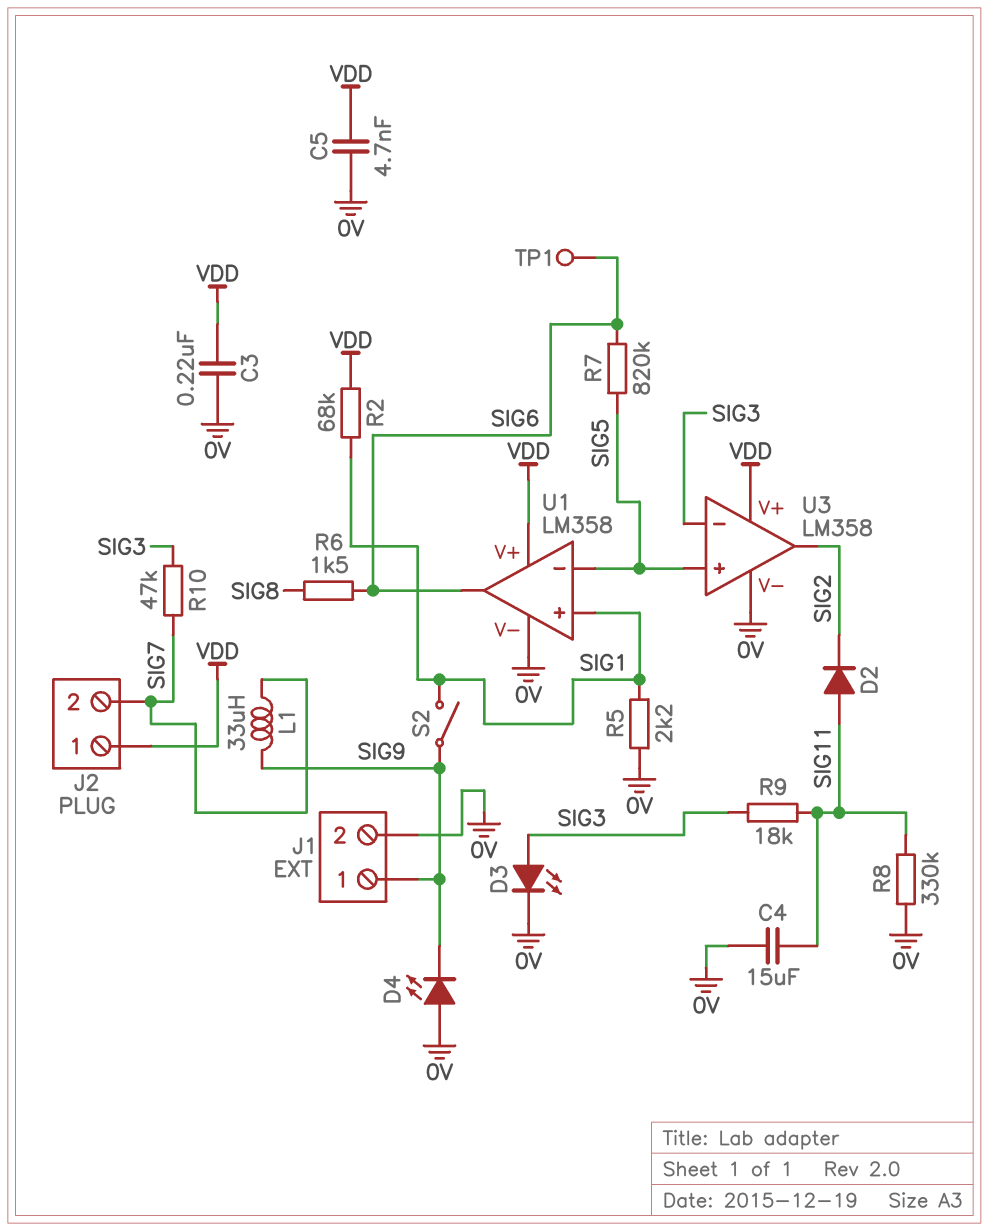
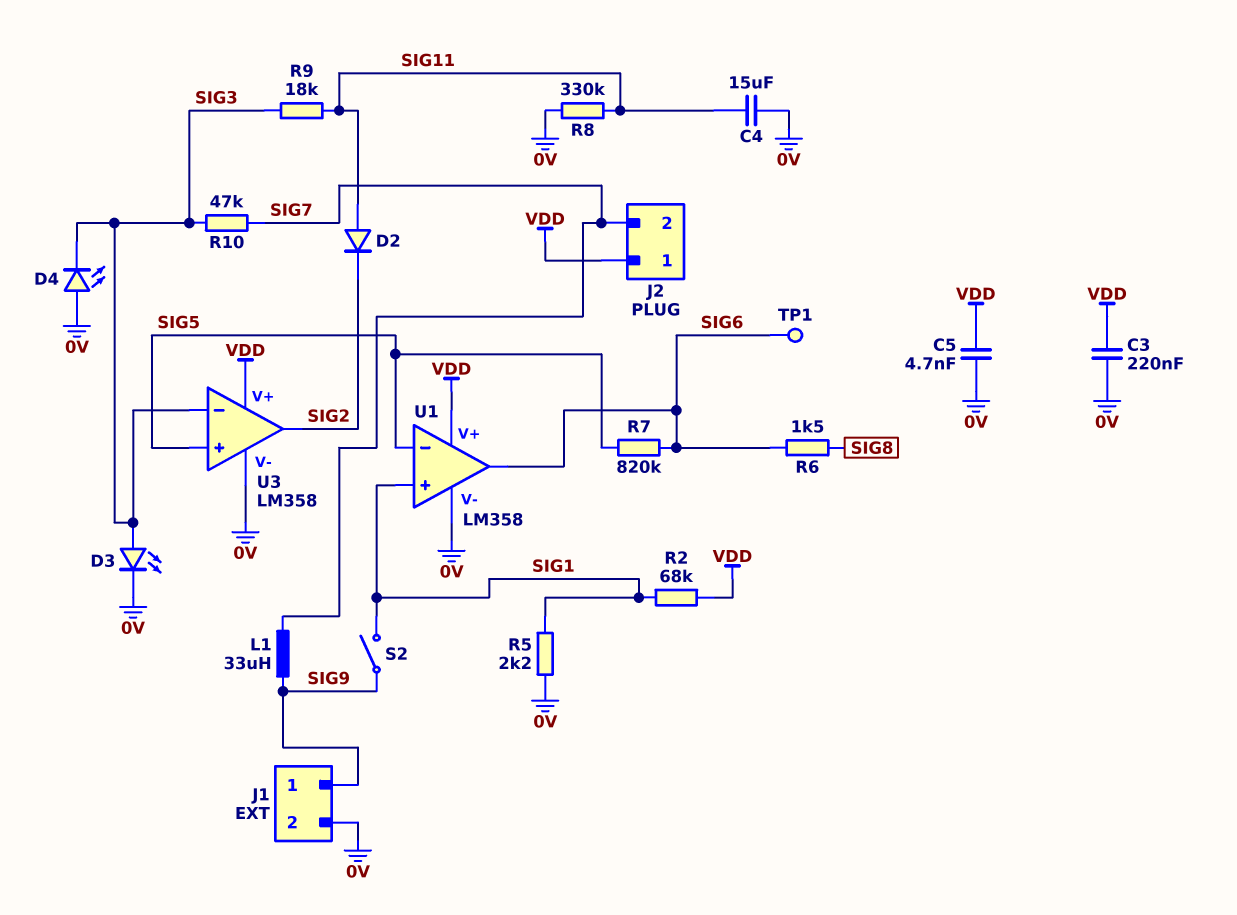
D4: LED (A 0V, K SIG9) -> LED (A 0V, K SIG3)

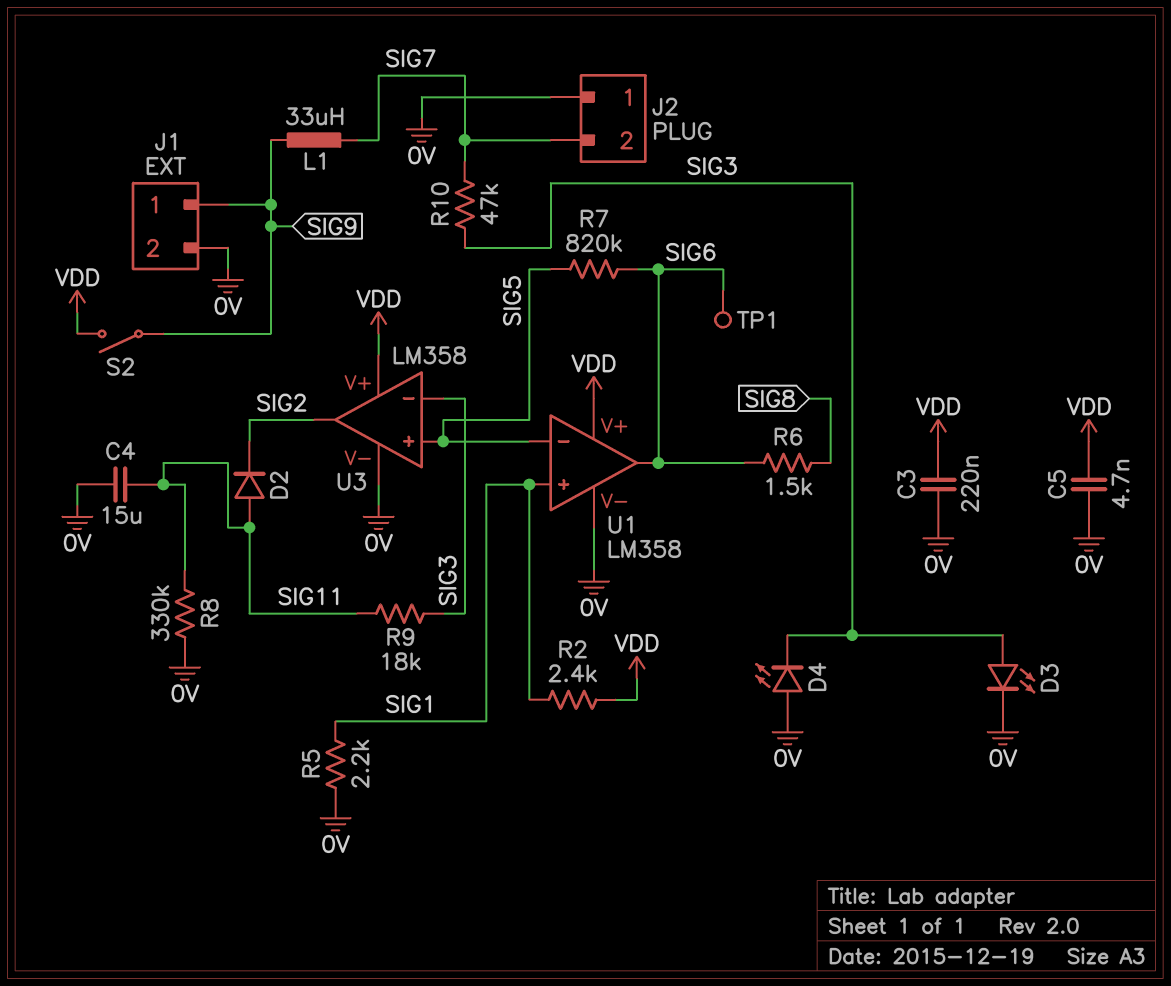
J2 pin 1: VDD -> 0V
R2: 68k (SIG1, VDD) -> 2.4k (SIG1, VDD)
S2: switch (SIG1, SIG9) -> switch (SIG9, VDD)

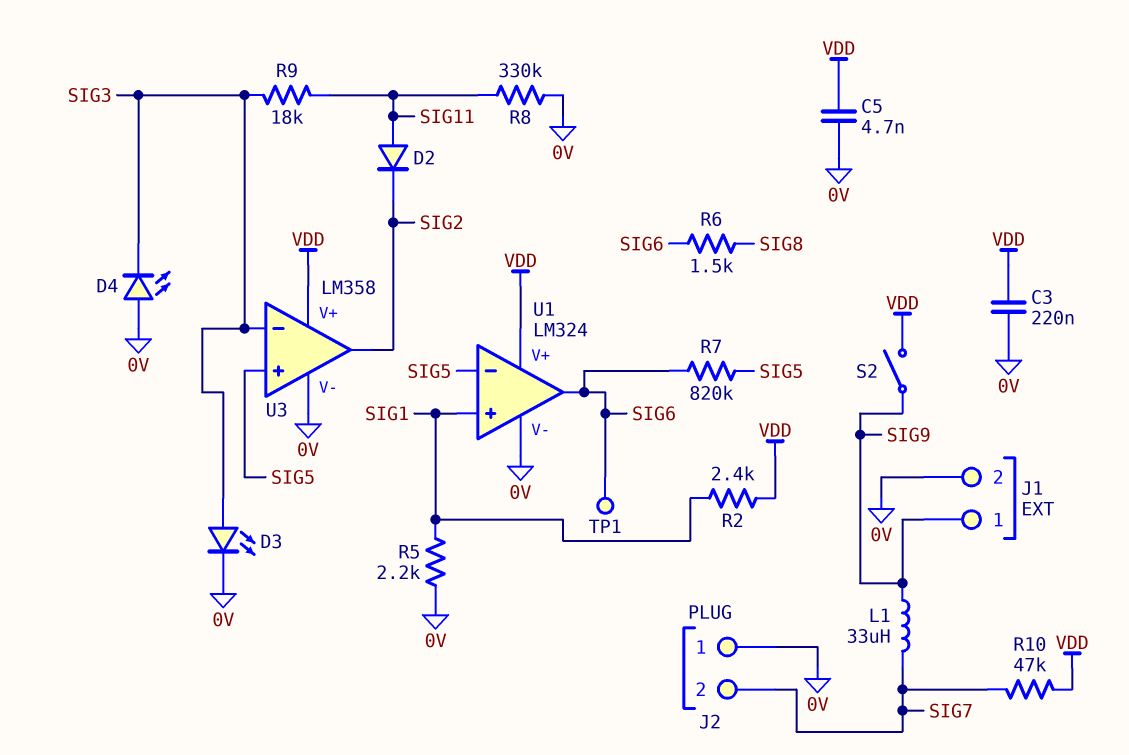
C4: 15uF (0V, SIG11) -> none
R10: 47k (SIG3, SIG7) -> 47k (SIG7, VDD)
U1: LM358 -> LM324

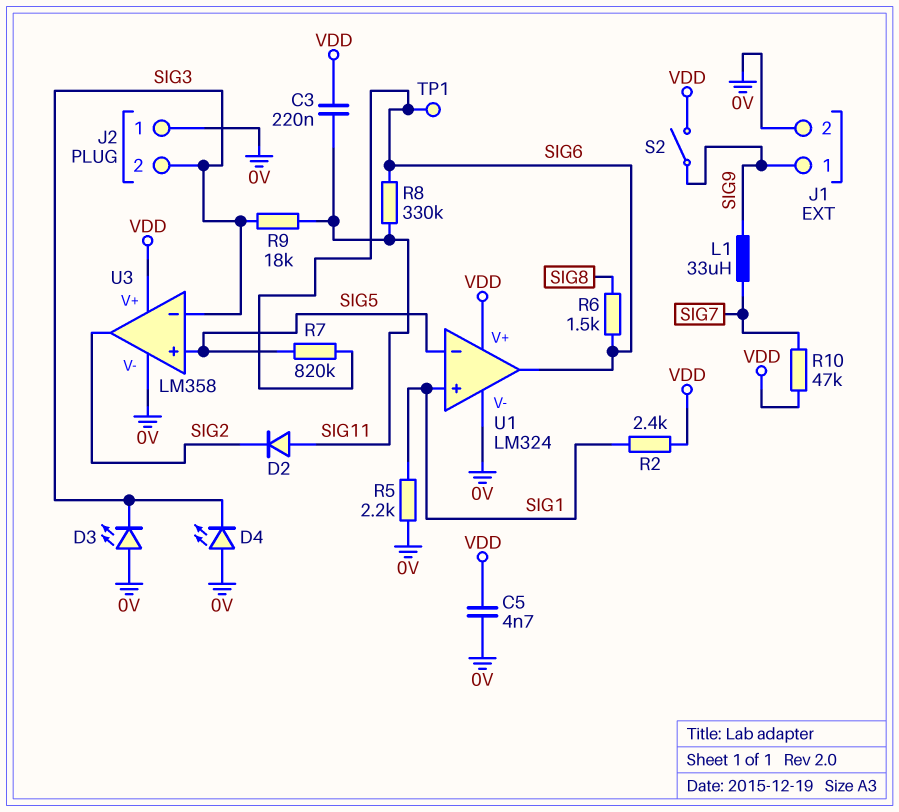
C3: 220nF (0V, VDD) -> 220nF (SIG11, VDD)
D3: LED (A SIG3, K 0V) -> LED (A 0V, K SIG3)
J2 pin 2: SIG7 -> SIG3
R8: 330k (0V, SIG11) -> 330k (SIG6, SIG11)

